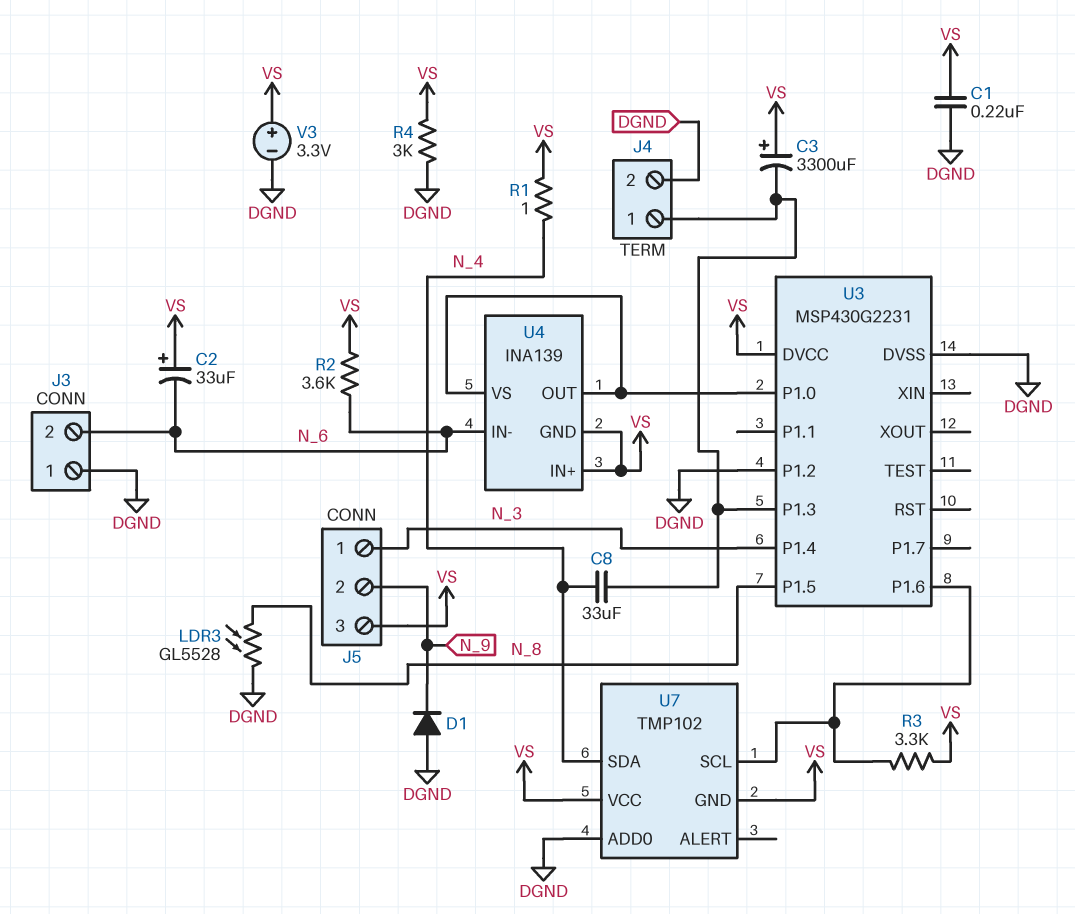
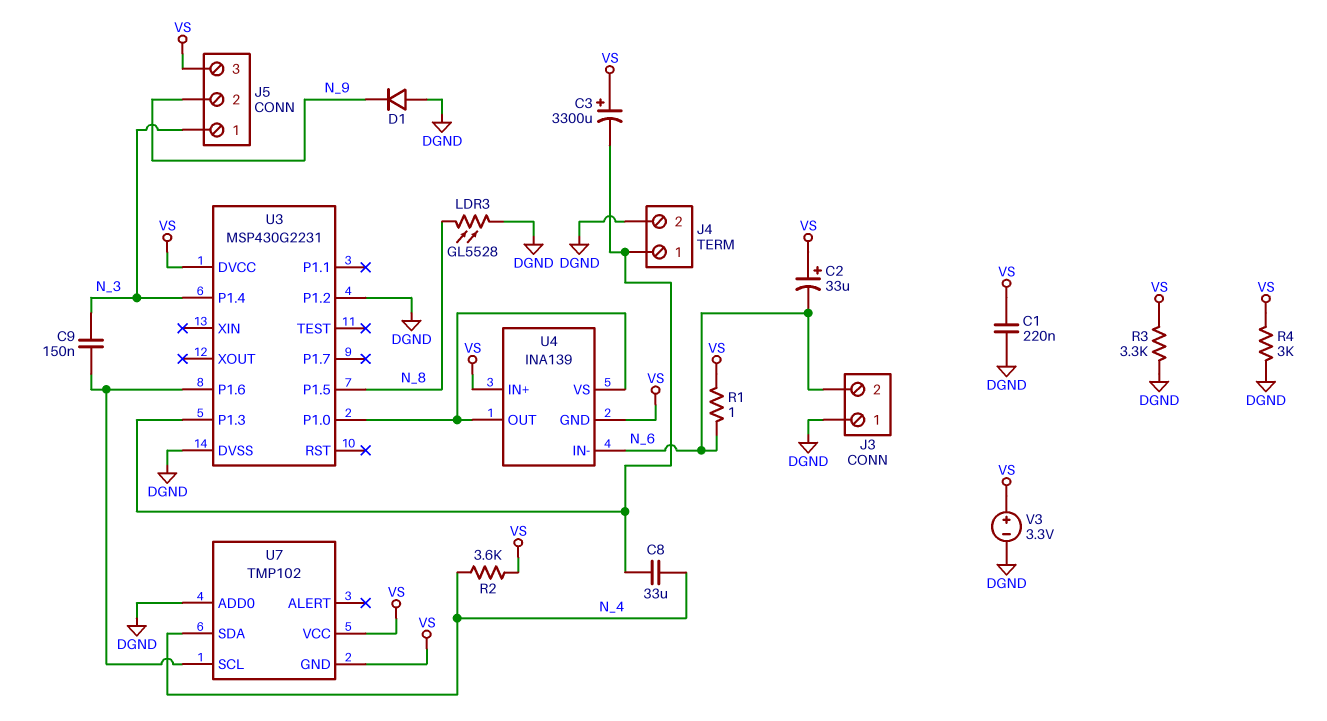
C9: none -> 150nF (N_3, U3/P1.6)
R1: 1 (N_4, VS) -> 1 (N_6, VS)
R2: 3.6k (N_6, VS) -> 3.6k (N_4, VS)
R3: 3.3k (U3/P1.6, VS) -> 3.3k (DGND, VS)

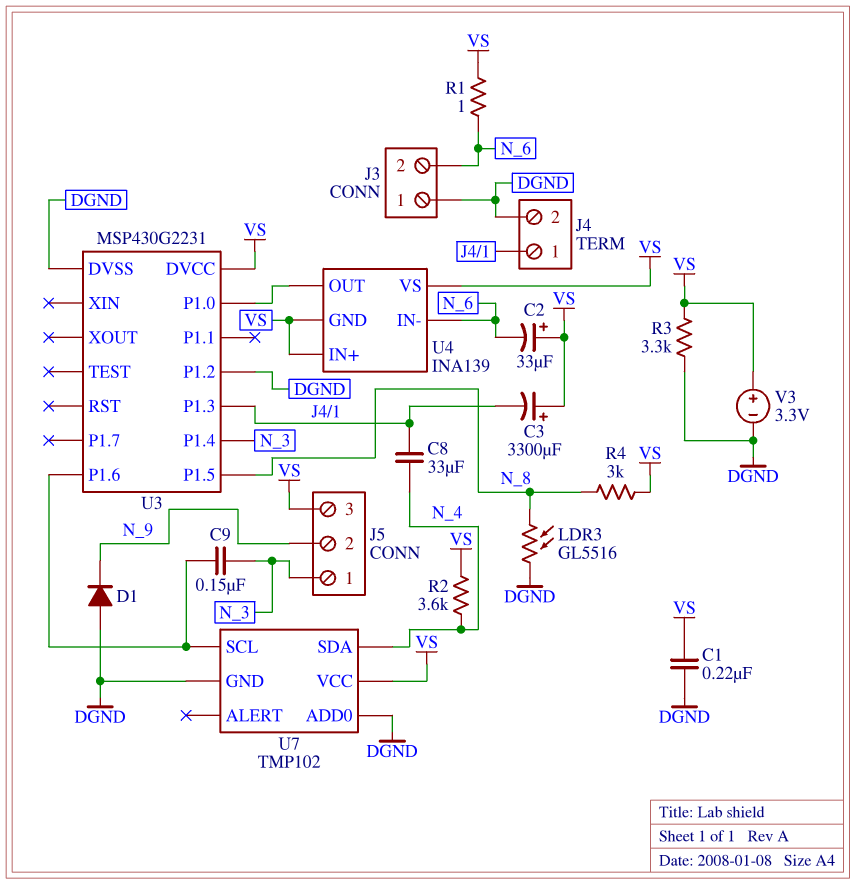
LDR3: GL5528 (DGND, N_8) -> GL5516 (DGND, N_8)
R4: 3k (DGND, VS) -> 3k (N_8, VS)
U4 pin VS: U3/P1.0 -> VS
U7 pin GND: VS -> DGND

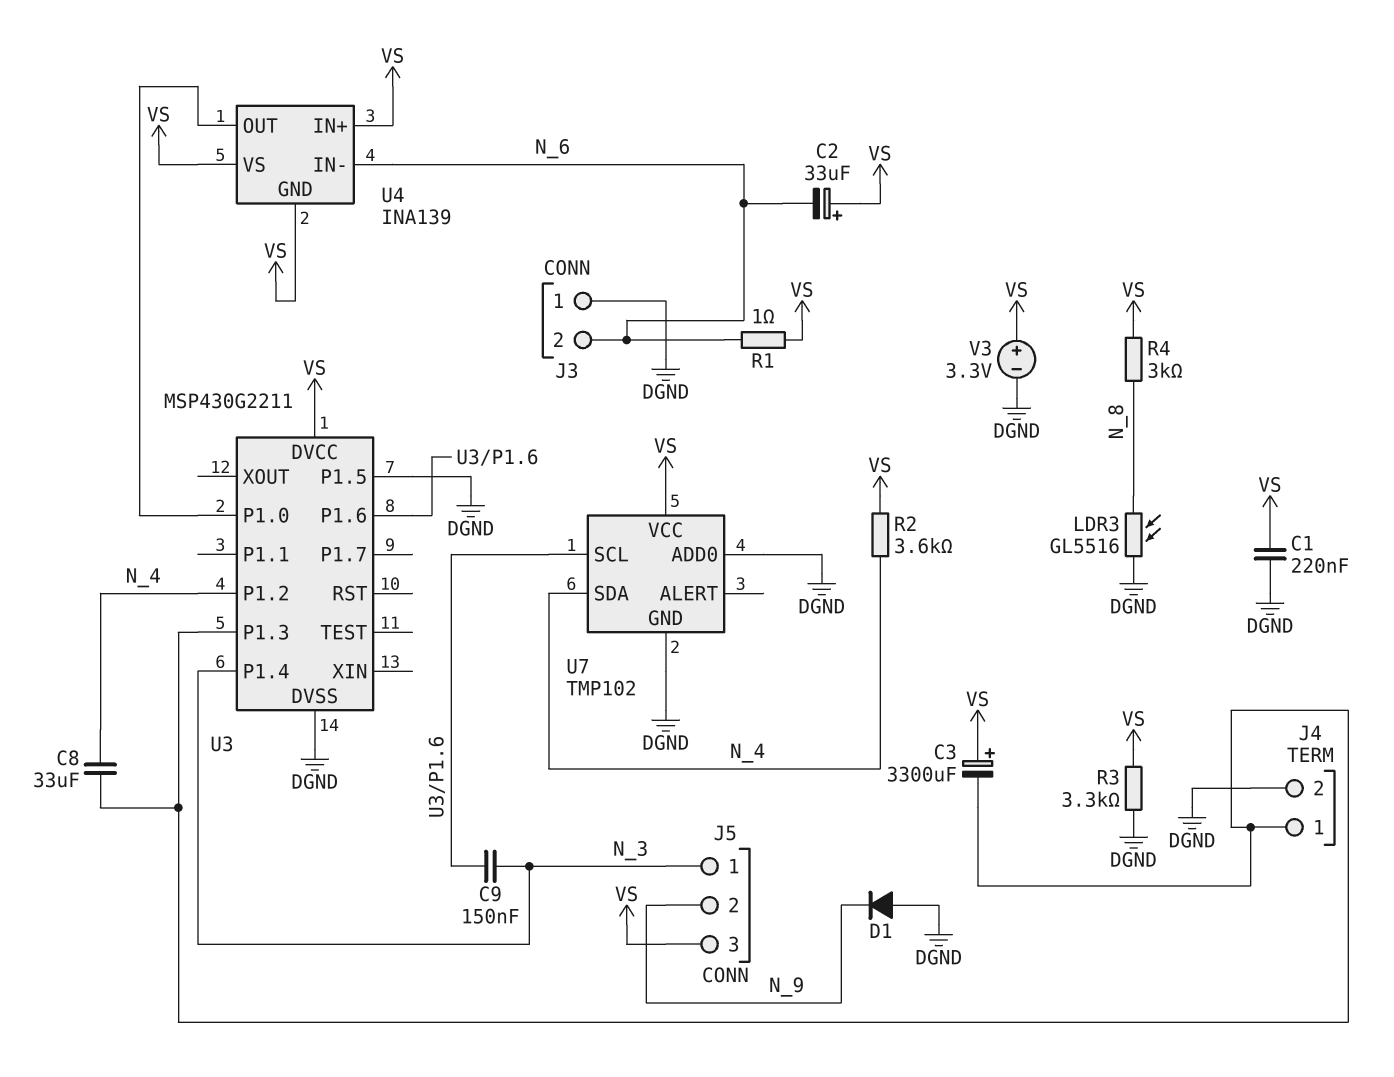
U3: MSP430G2231 -> MSP430G2211
U3 pin P1.2: DGND -> N_4
U3 pin P1.5: N_8 -> DGND

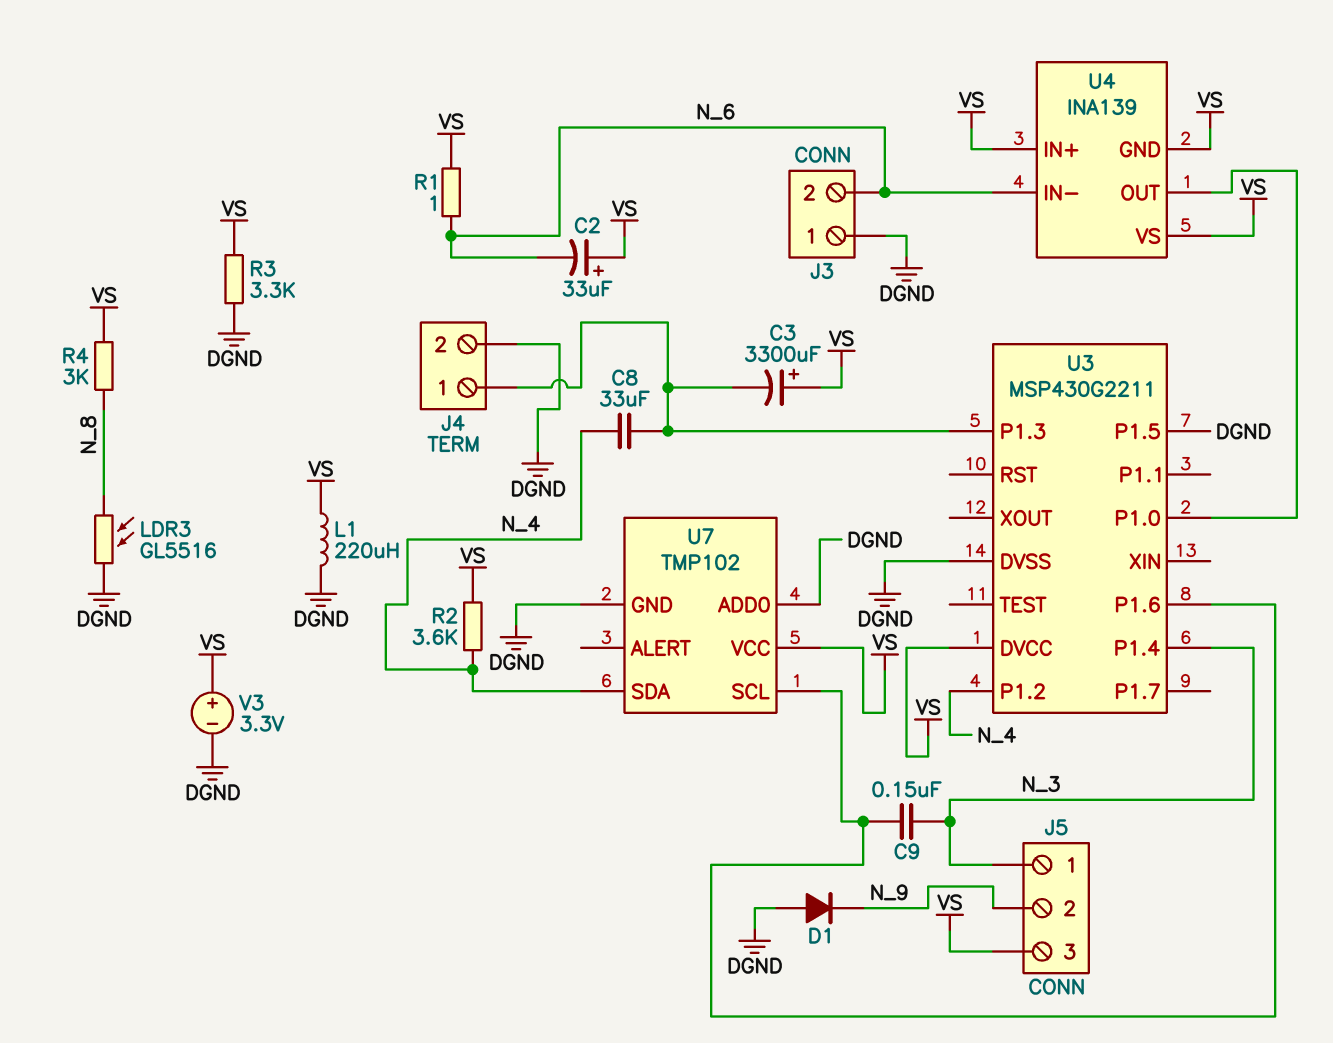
C1: 220nF (DGND, VS) -> none
L1: none -> 220uH (DGND, VS)

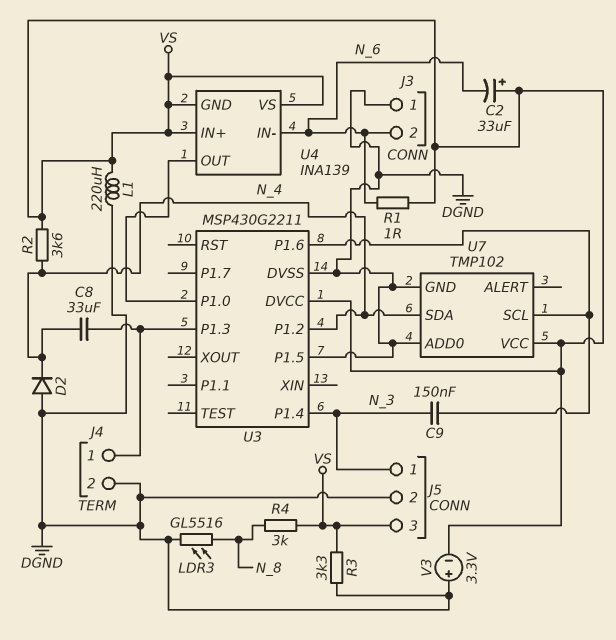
C3: 3300uF (plus VS, minus J4/1) -> none
D1: diode (A DGND, K N_9) -> none
D2: none -> diode (A DGND, K N_4)
J5 pin 2: N_9 -> DGND
V3: 3.3V (plus VS, minus DGND) -> 3.3V (plus DGND, minus VS)

